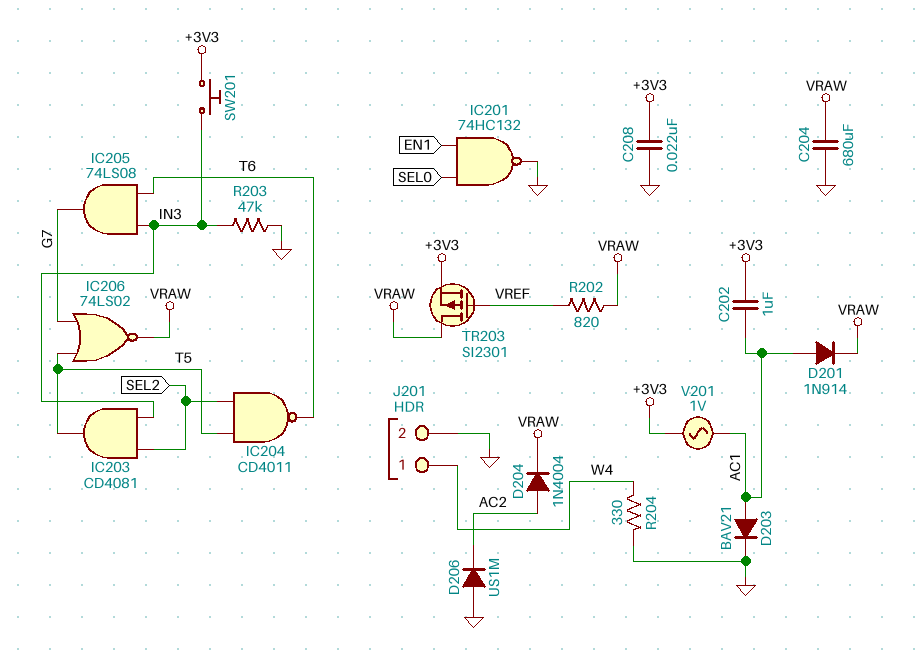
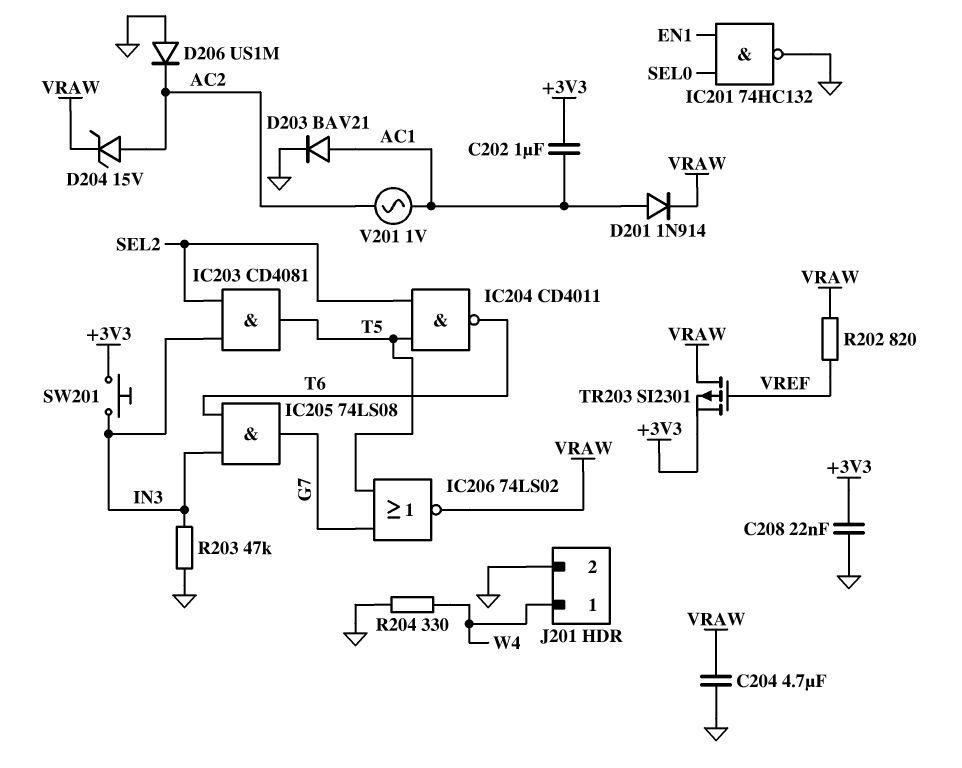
C204: 680uF (GND, VRAW) -> 4.7uF (GND, VRAW)
D204: diode 1N4004 (A AC2, K VRAW) -> zener 15V (A AC2, K VRAW)
V201: AC 1V (+3V3, AC1) -> AC 1V (AC1, AC2)

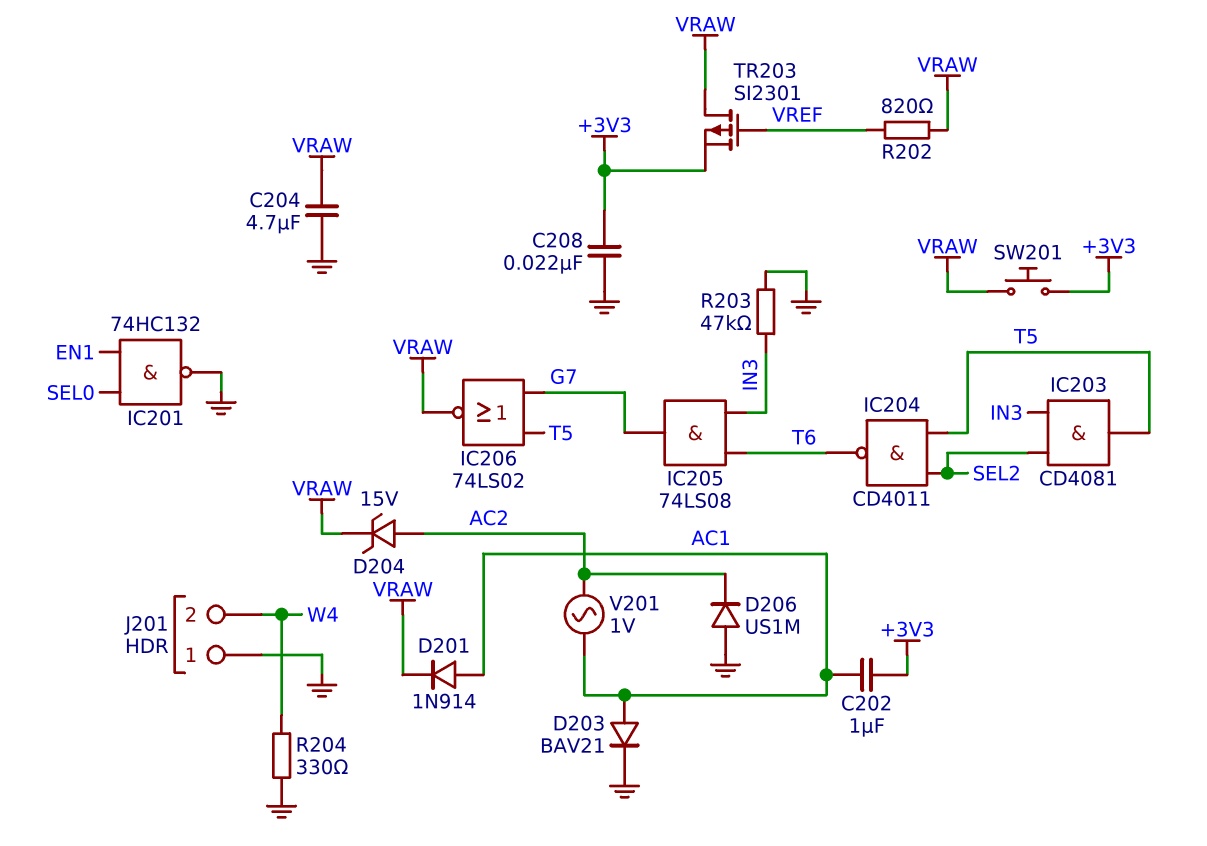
J201 pin 1: W4 -> GND
J201 pin 2: GND -> W4
SW201: button (+3V3, IN3) -> button (+3V3, VRAW)

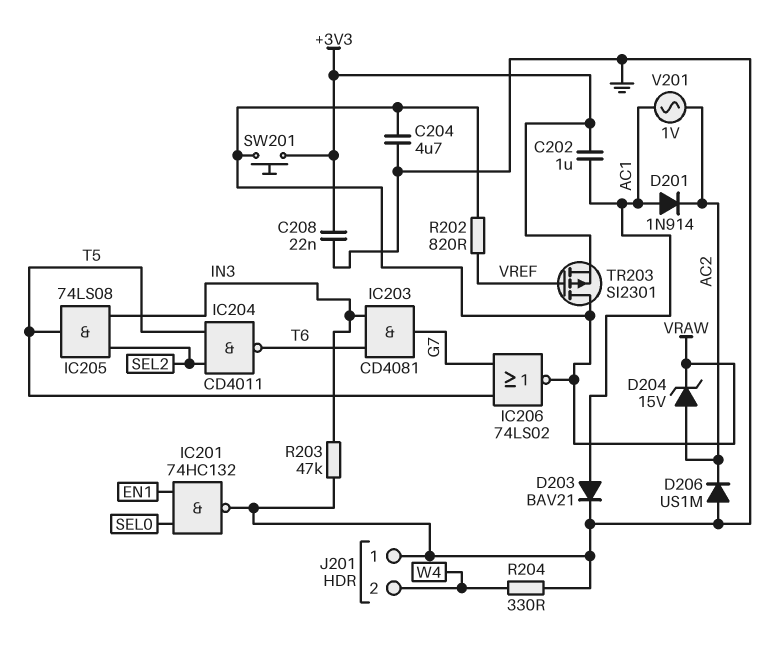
D201: diode 1N914 (A AC1, K VRAW) -> diode 1N914 (A AC1, K AC2)
IC203: AND CD4081 (in IN3, in SEL2, out T5) -> AND CD4081 (in IN3, in T6, out G7)
IC205: AND 74LS08 (in IN3, in T6, out G7) -> AND 74LS08 (in IN3, in SEL2, out T5)

